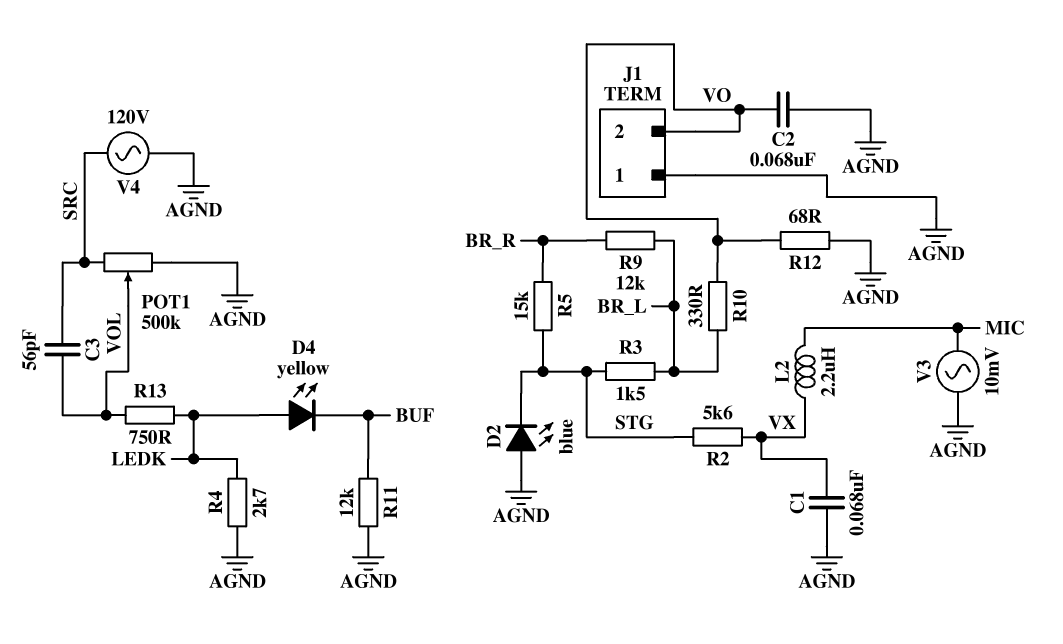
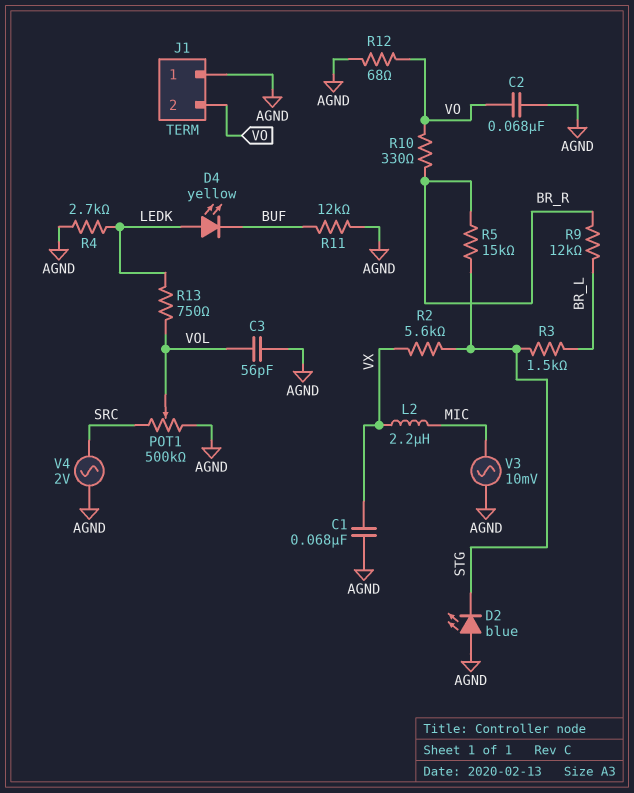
C3: 56pF (SRC, VOL) -> 56pF (AGND, VOL)
R10: 330 (BR_L, VO) -> 330 (BR_R, VO)
V4: AC 120V (AGND, SRC) -> AC 2V (AGND, SRC)

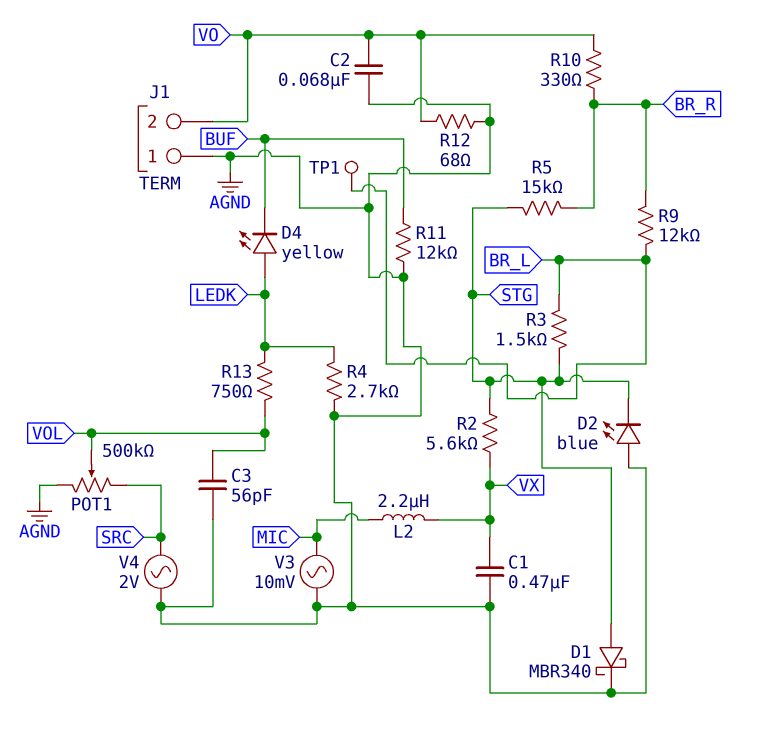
C1: 68nF (AGND, VX) -> 470nF (AGND, VX)
D1: none -> schottky MBR340 (A STG, K AGND)
TP1: none -> test point (BR_L)

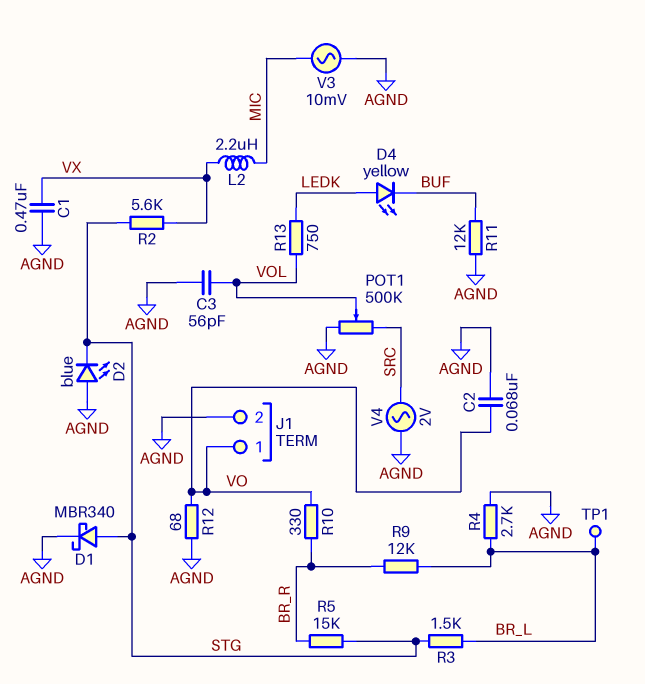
J1 pin 1: AGND -> VO
J1 pin 2: VO -> AGND
R4: 2.7k (AGND, LEDK) -> 2.7k (AGND, BR_L)

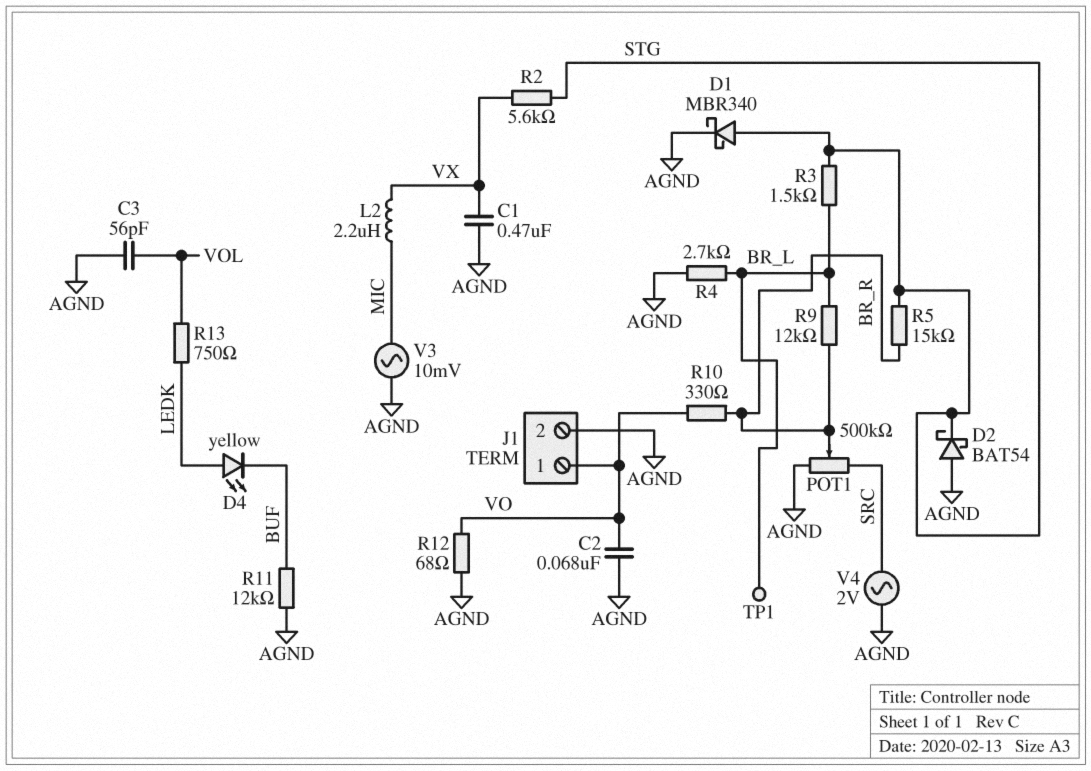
D2: LED blue (A AGND, K STG) -> schottky BAT54 (A AGND, K STG)
POT1: 500k (AGND, SRC, wiper VOL) -> 500k (AGND, SRC, wiper BR_R)

